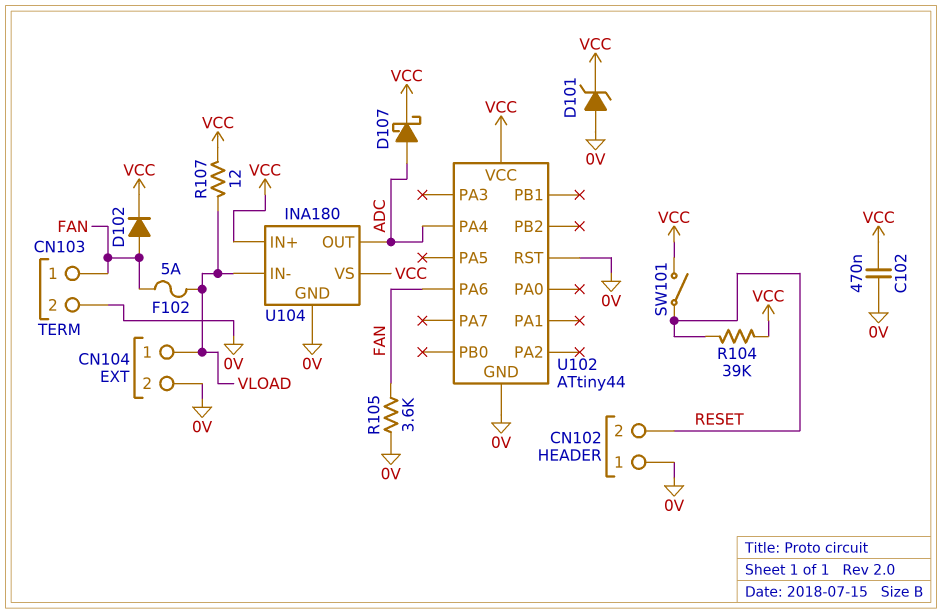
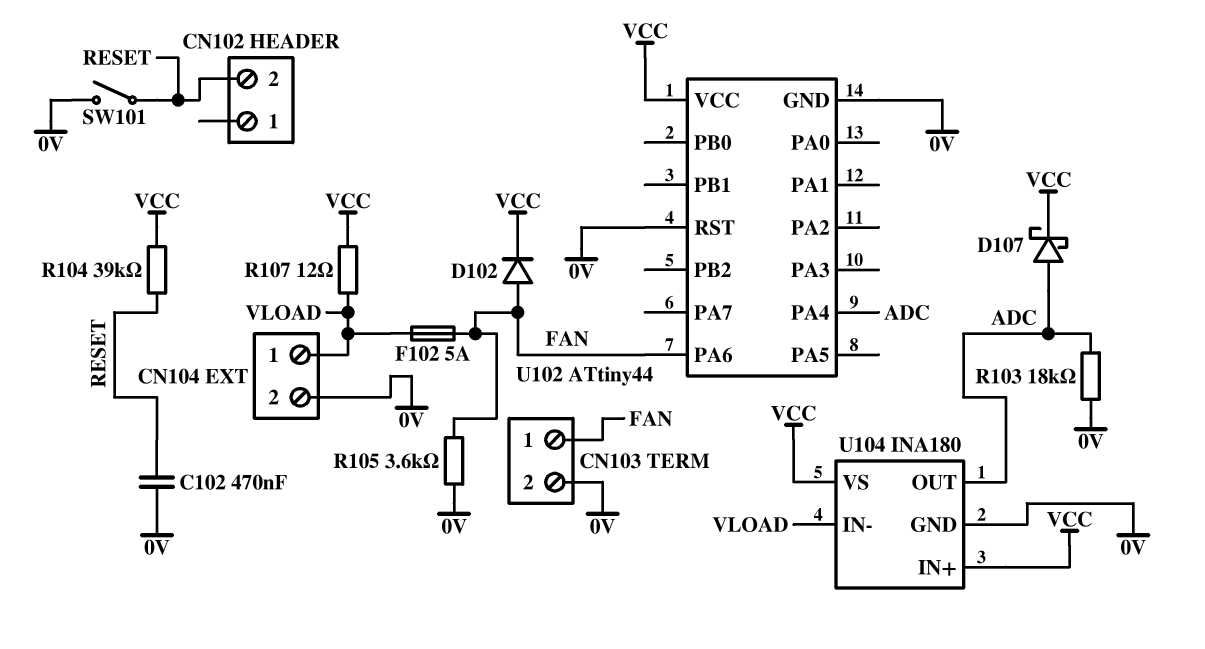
C102: 470nF (0V, VCC) -> 470nF (0V, RESET)
CN102 pin 1: 0V -> none
D101: zener (A 0V, K VCC) -> none
R103: none -> 18k (0V, ADC)
SW101: switch (RESET, VCC) -> switch (0V, RESET)

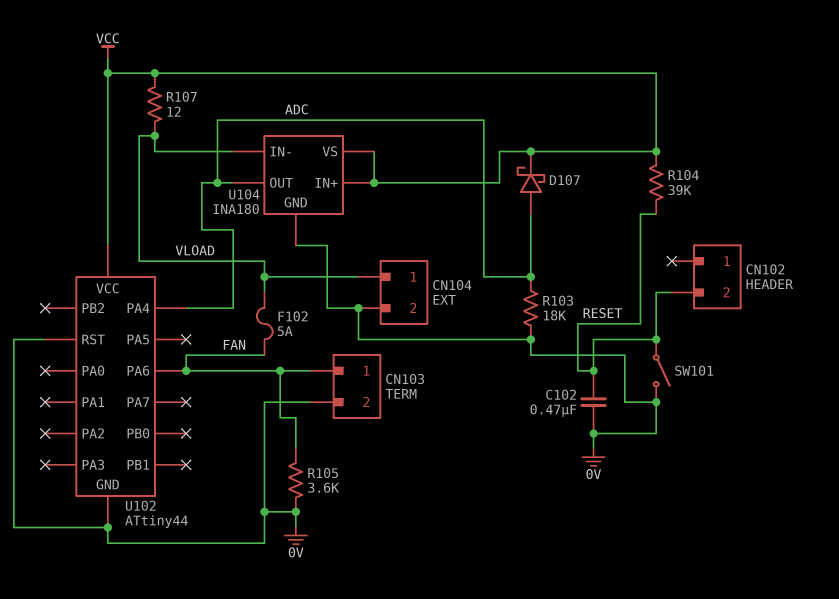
D102: diode (A FAN, K VCC) -> none

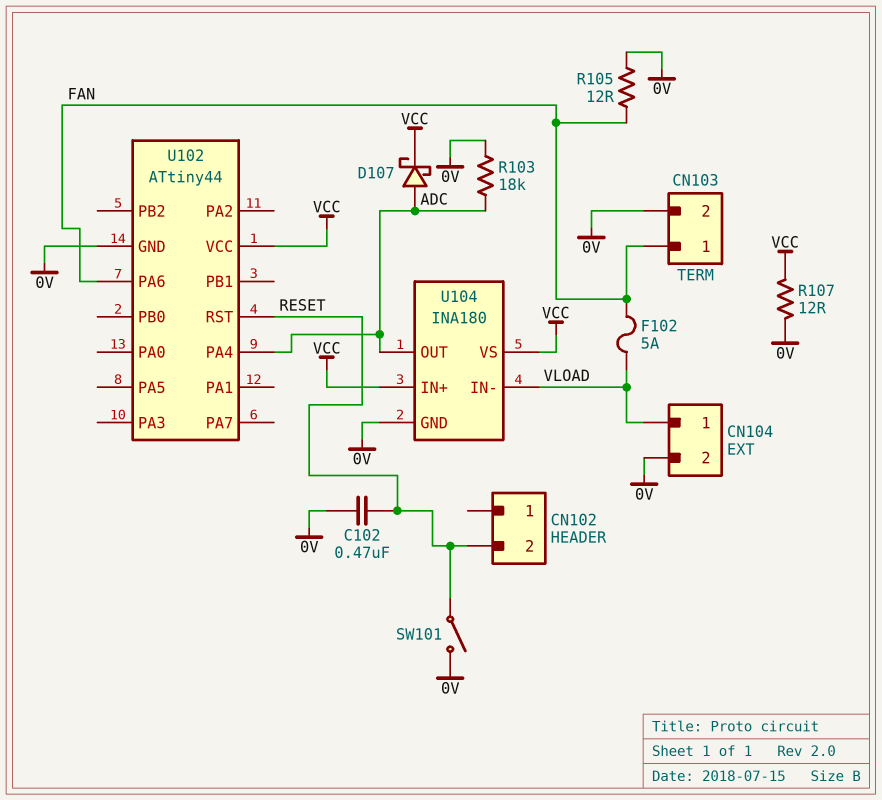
R104: 39k (RESET, VCC) -> none
R105: 3.6k (0V, FAN) -> 12 (0V, FAN)
R107: 12 (VCC, VLOAD) -> 12 (0V, VCC)
U102 pin RST: 0V -> RESET

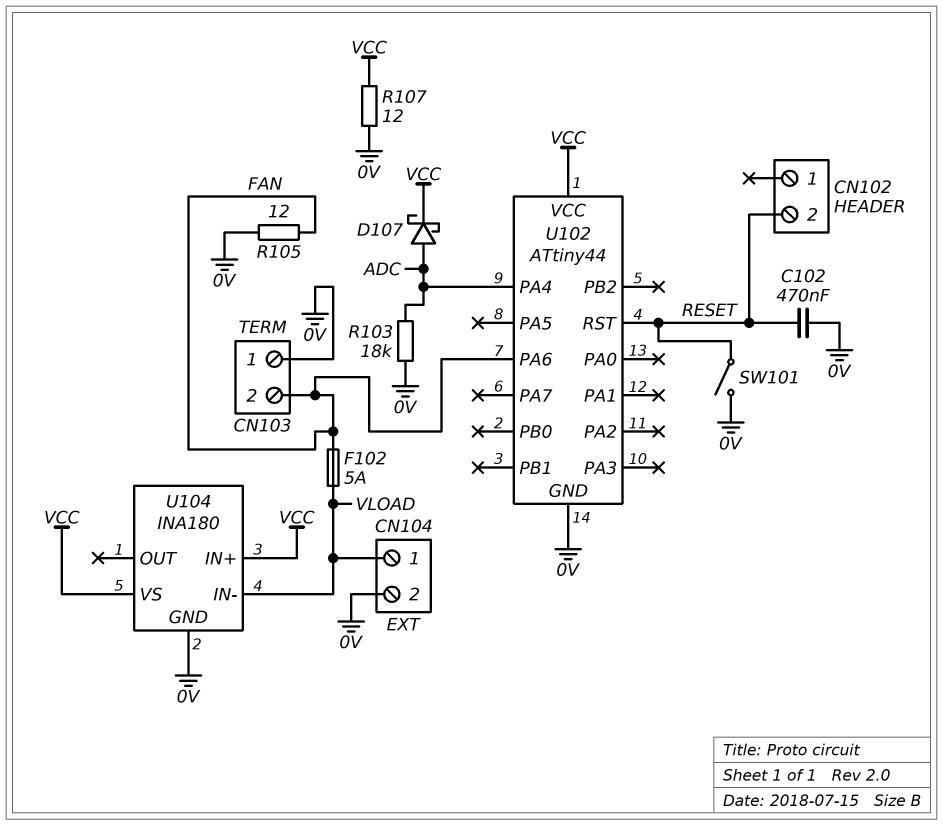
CN103 pin 1: FAN -> 0V
CN103 pin 2: 0V -> FAN
U104 pin OUT: ADC -> none

